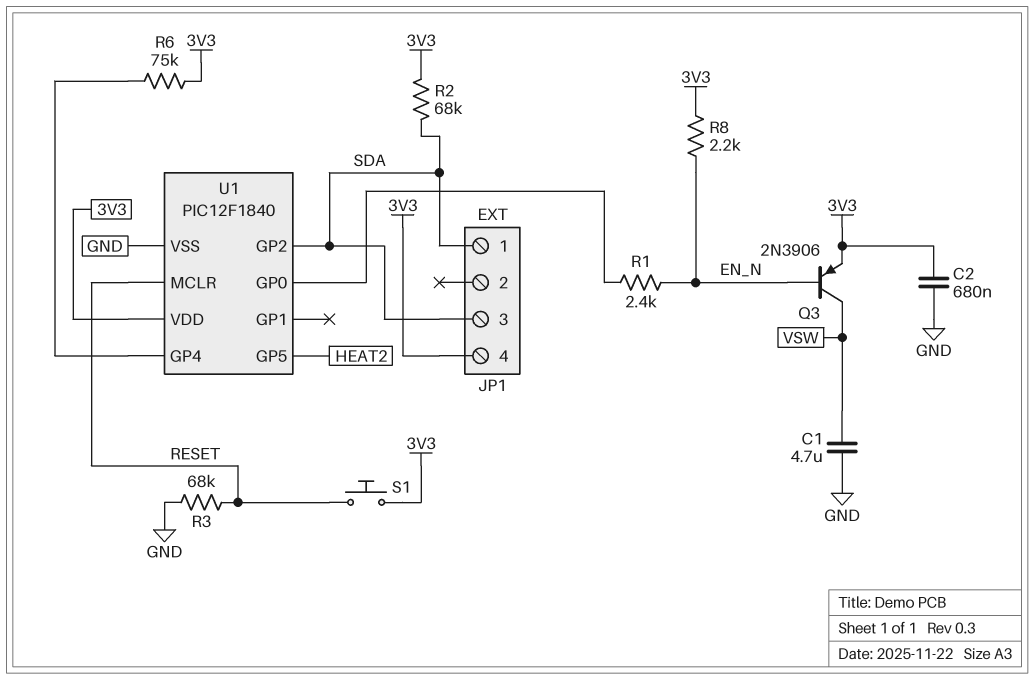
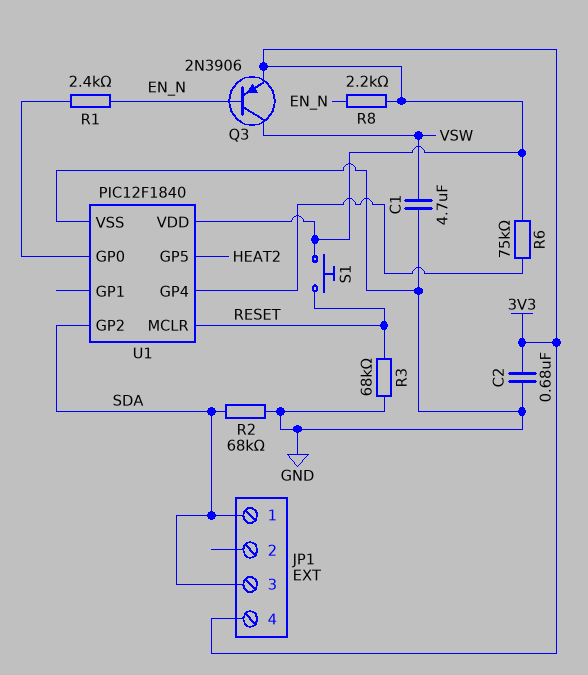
R2: 68k (3V3, SDA) -> 68k (GND, SDA)

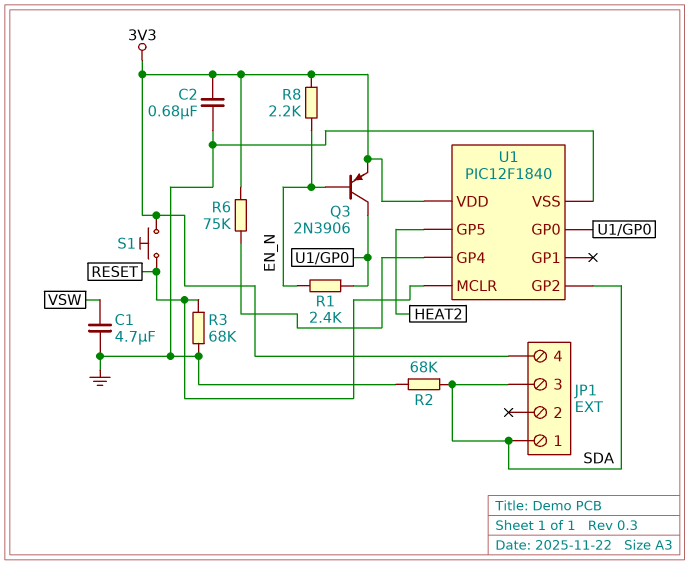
Q3: PNP 2N3906 (B EN_N, C VSW, E 3V3) -> PNP 2N3906 (B EN_N, C U1/GP0, E 3V3)

